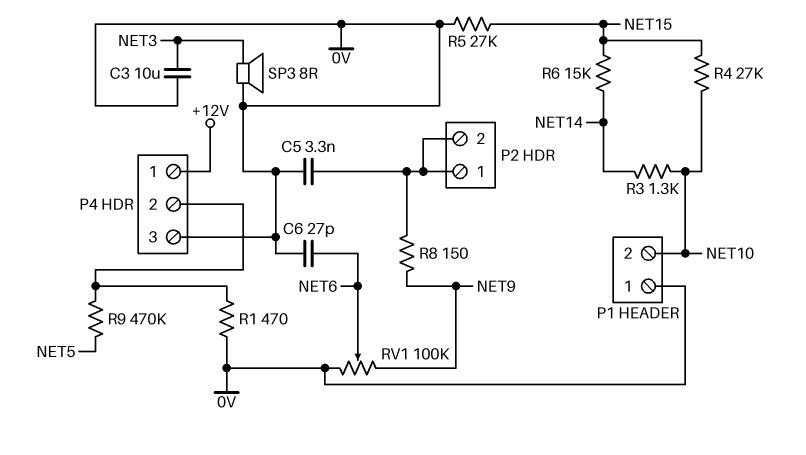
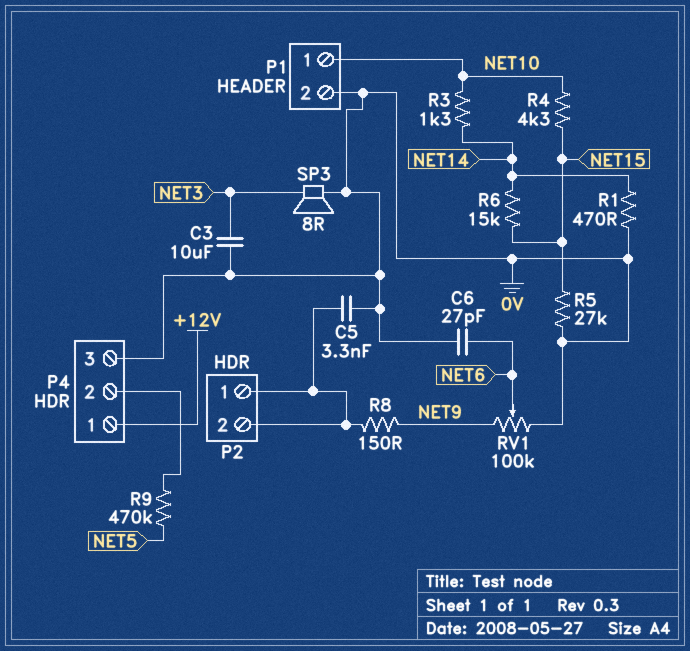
P1 pin 1: 0V -> NET10
P1 pin 2: NET10 -> 0V
R1: 470 (0V, P4/2) -> 470 (0V, NET14)
R4: 27k (NET10, NET15) -> 4.3k (NET10, NET15)

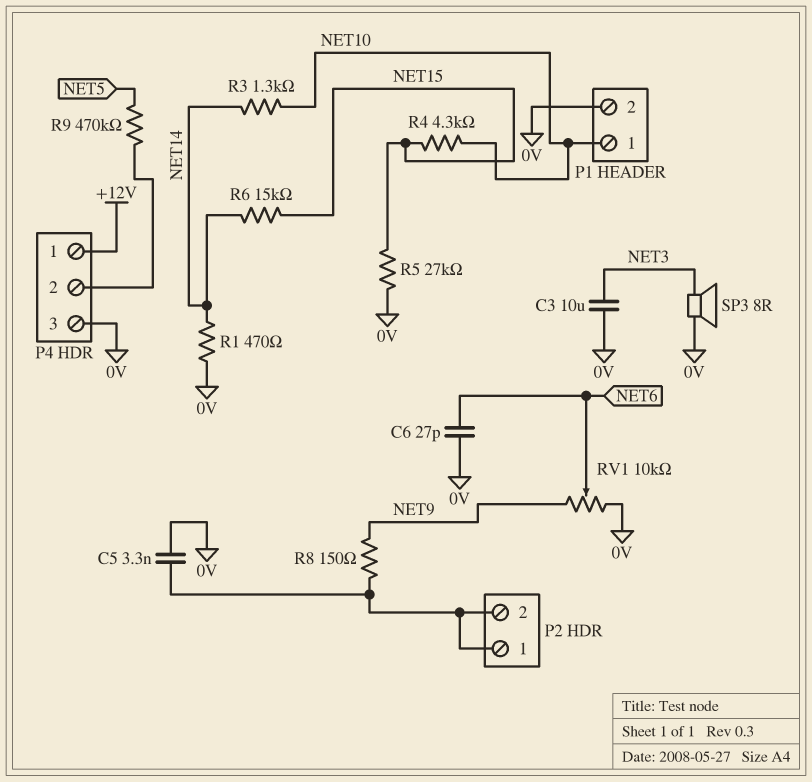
RV1: 100k (0V, NET9, wiper NET6) -> 10k (0V, NET9, wiper NET6)

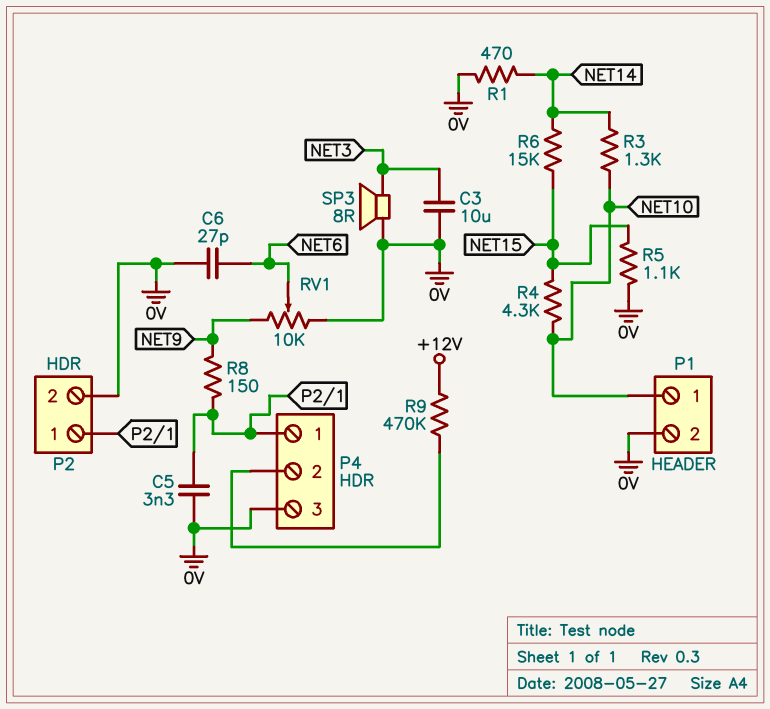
P2 pin 2: P2/1 -> 0V
P4 pin 1: +12V -> P2/1
R5: 27k (0V, NET15) -> 1.1k (0V, NET15)
R9: 470k (NET5, P4/2) -> 470k (+12V, P4/2)

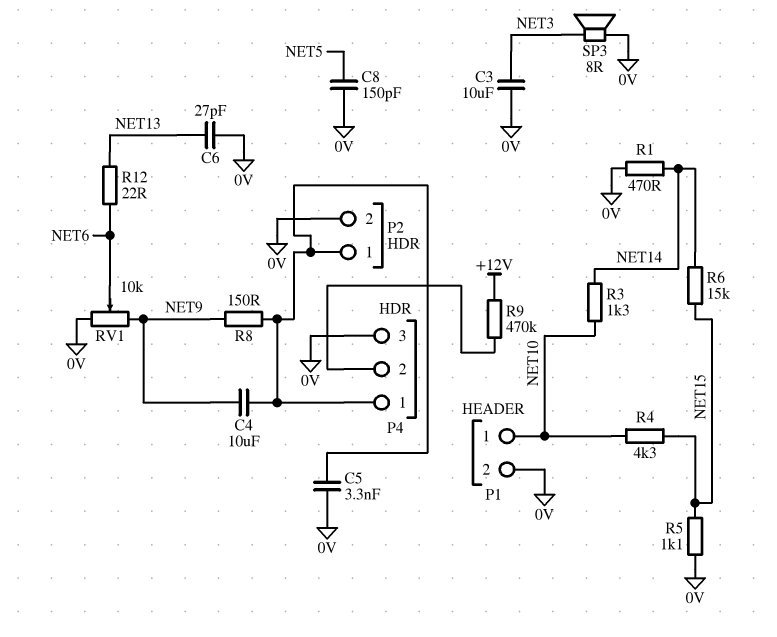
C4: none -> 10uF (NET9, P2/1)
C6: 27pF (0V, NET6) -> 27pF (0V, NET13)
C8: none -> 150pF (0V, NET5)
R12: none -> 22 (NET6, NET13)

